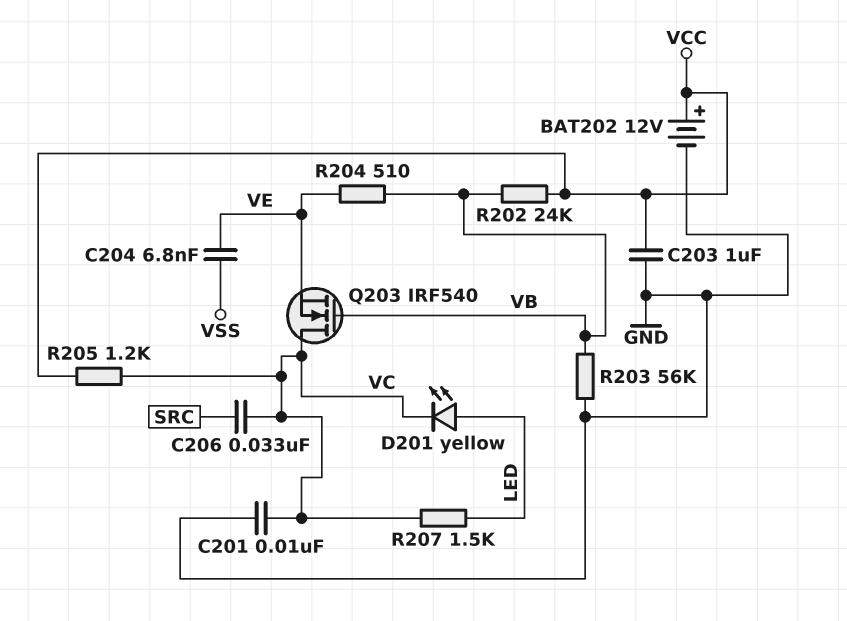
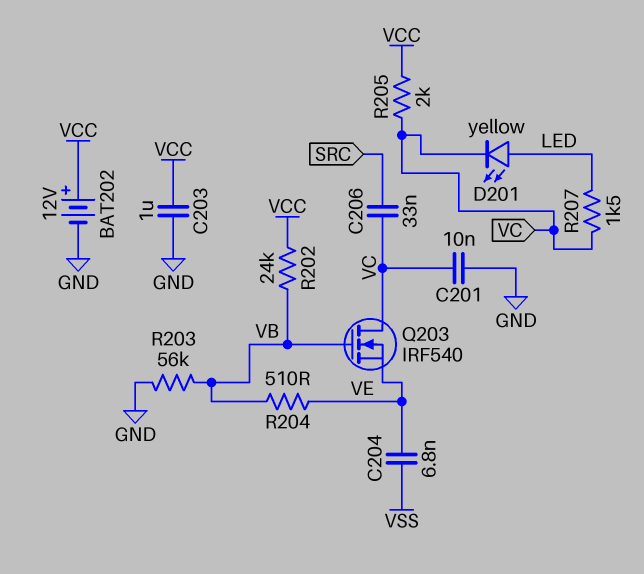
R205: 1.2k (VC, VCC) -> 2k (VC, VCC)

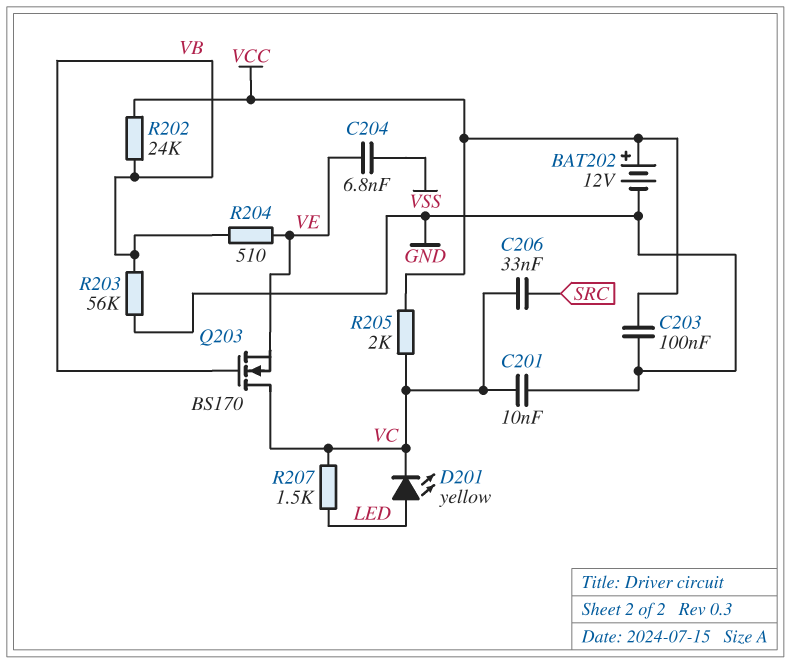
C203: 1uF (GND, VCC) -> 100nF (GND, VCC)
Q203: NMOS IRF540 (G VB, D VC, S VE) -> NMOS BS170 (G VB, D VC, S VE)

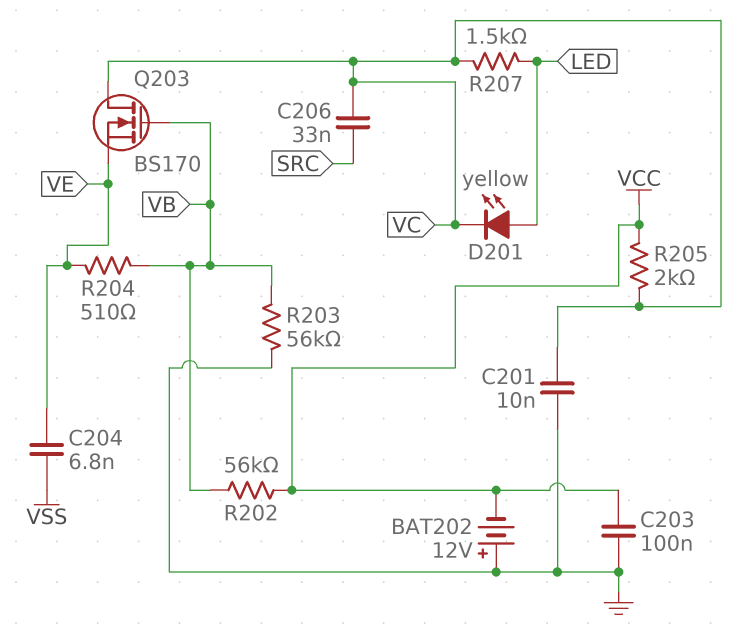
BAT202: 12V (plus VCC, minus GND) -> 12V (plus GND, minus VCC)
R202: 24k (VB, VCC) -> 56k (VB, VCC)

